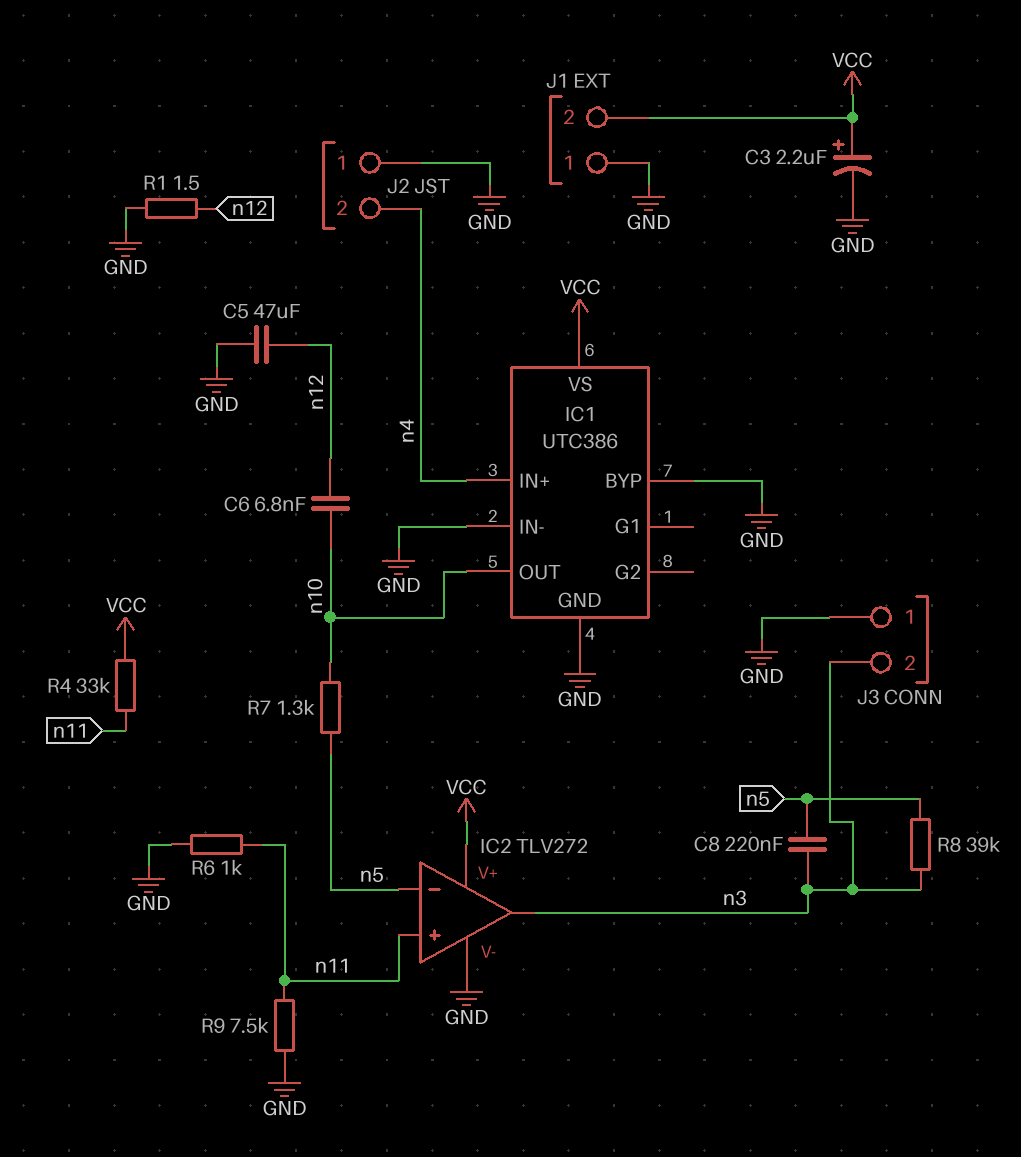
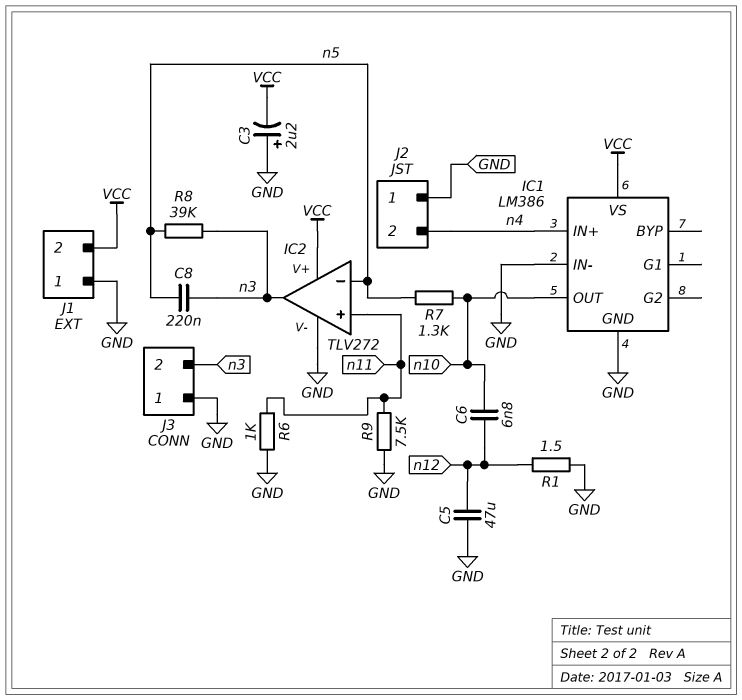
C3: 2.2uF (plus VCC, minus GND) -> 2.2uF (plus GND, minus VCC)
IC1: UTC386 -> LM386
IC1 pin BYP: GND -> none
R4: 33k (VCC, n11) -> none

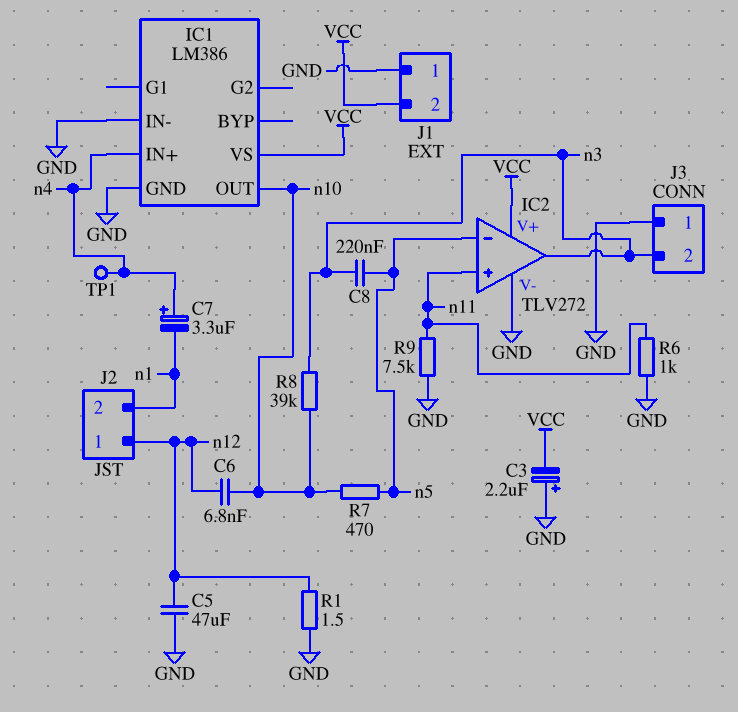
C7: none -> 3.3uF (plus n4, minus n1)
J2 pin 1: GND -> n12
J2 pin 2: n4 -> n1
R7: 1.3k (n5, n10) -> 470 (n5, n10)
R8: 39k (n3, n5) -> 39k (n3, n10)
TP1: none -> test point (n4)

